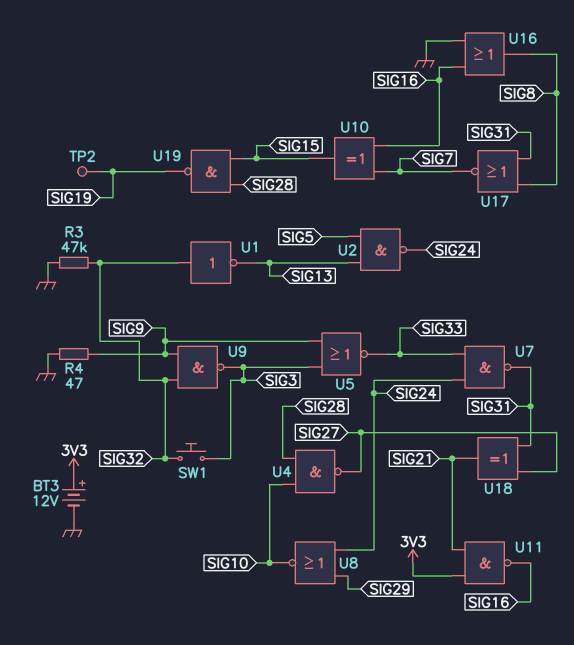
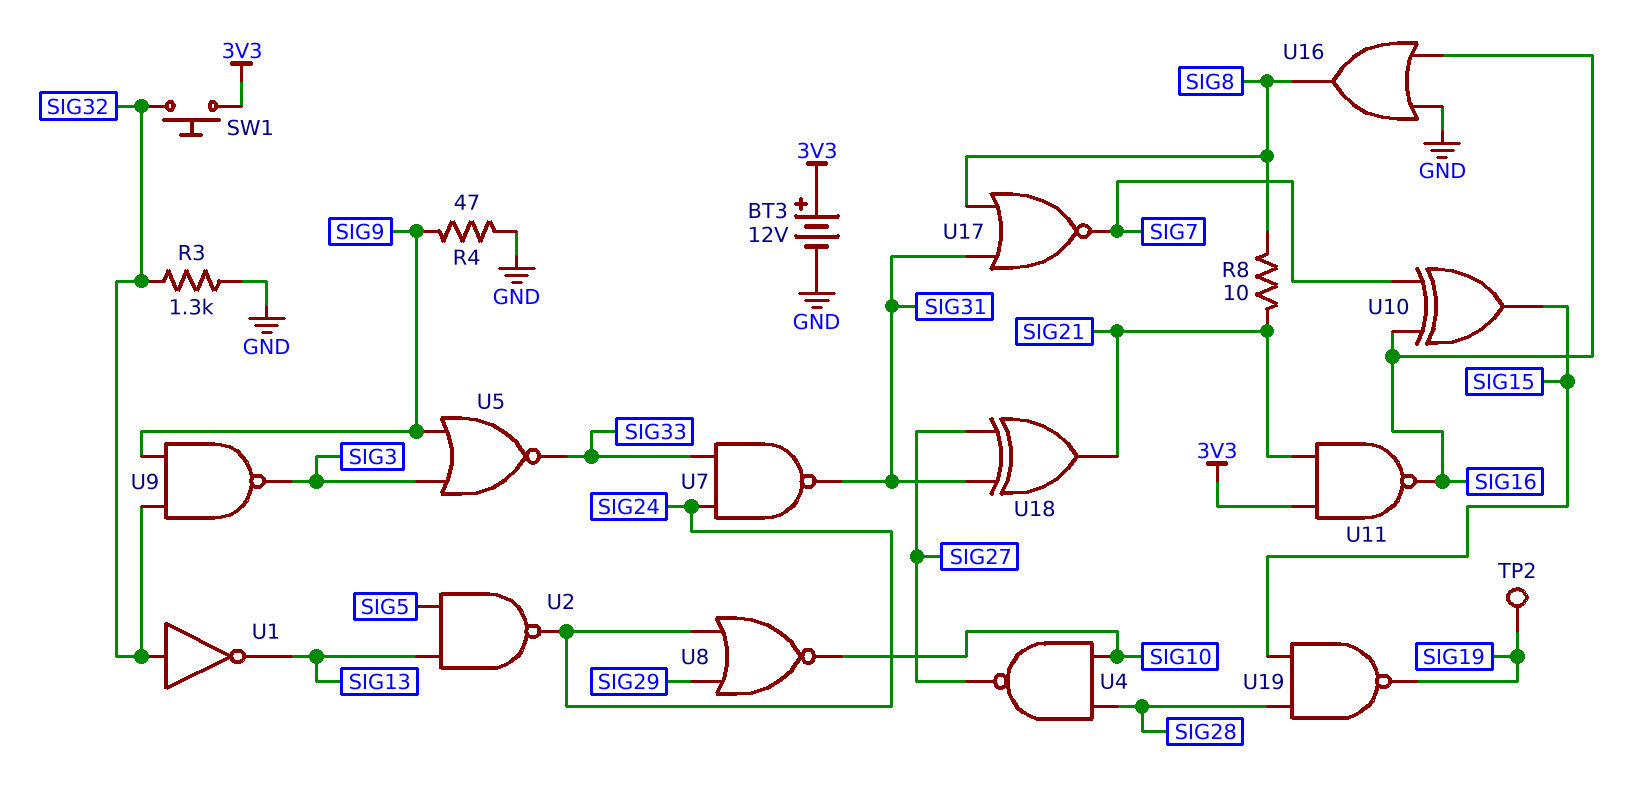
R3: 47k (GND, SIG32) -> 1.3k (GND, SIG32)
R8: none -> 10 (SIG8, SIG21)
SW1: button (SIG3, SIG32) -> button (3V3, SIG32)

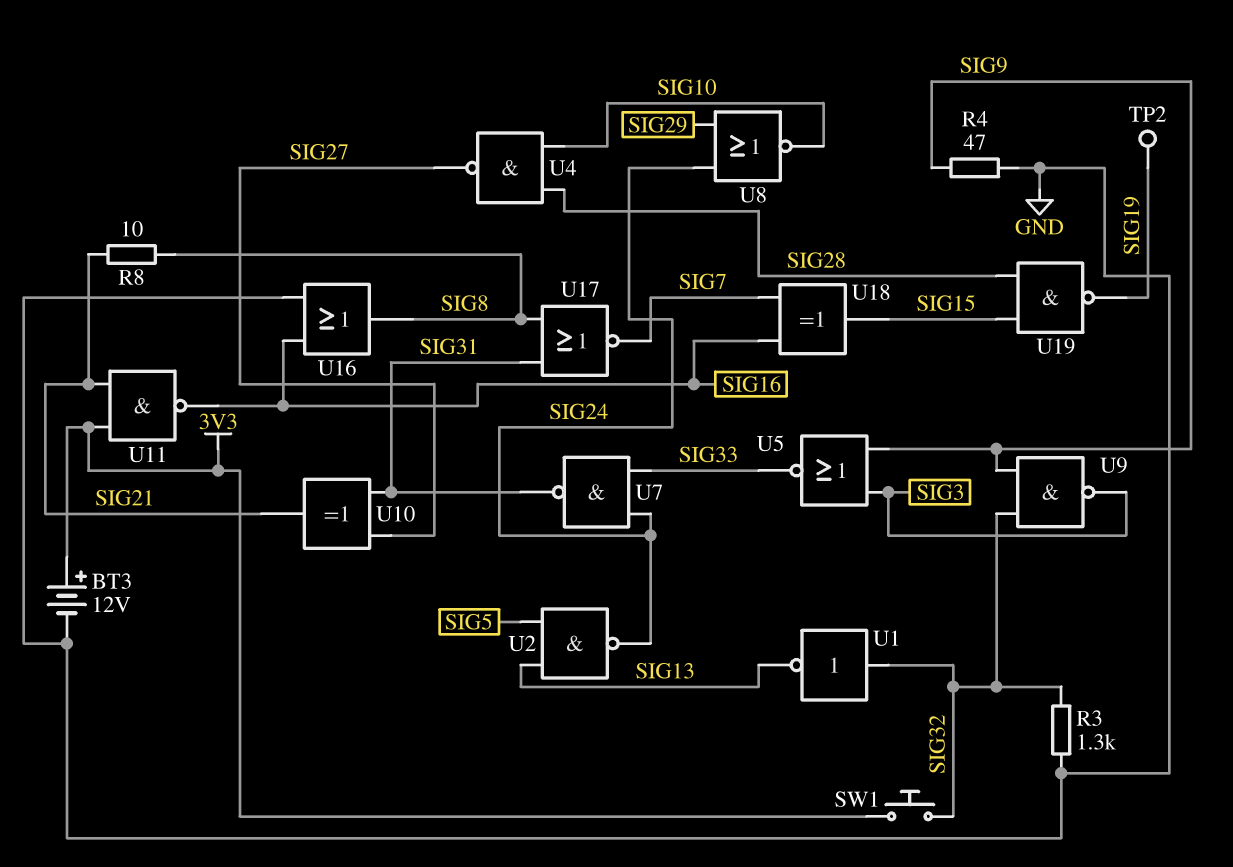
U10: XOR (in SIG7, in SIG16, out SIG15) -> XOR (in SIG27, in SIG31, out SIG21)
U18: XOR (in SIG27, in SIG31, out SIG21) -> XOR (in SIG7, in SIG16, out SIG15)

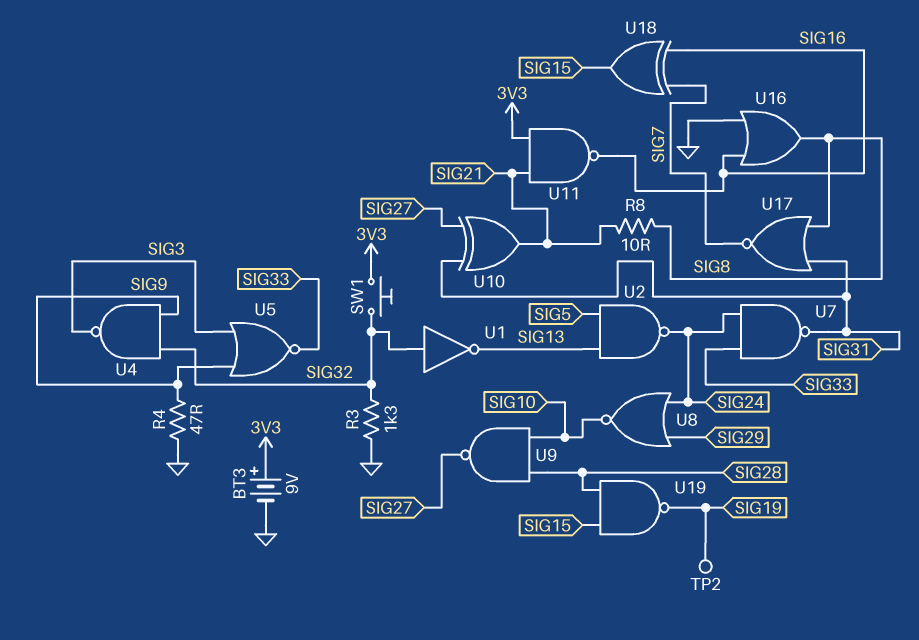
BT3: 12V (plus 3V3, minus GND) -> 9V (plus 3V3, minus GND)
U4: NAND (in SIG10, in SIG28, out SIG27) -> NAND (in SIG9, in SIG32, out SIG3)
U9: NAND (in SIG9, in SIG32, out SIG3) -> NAND (in SIG10, in SIG28, out SIG27)

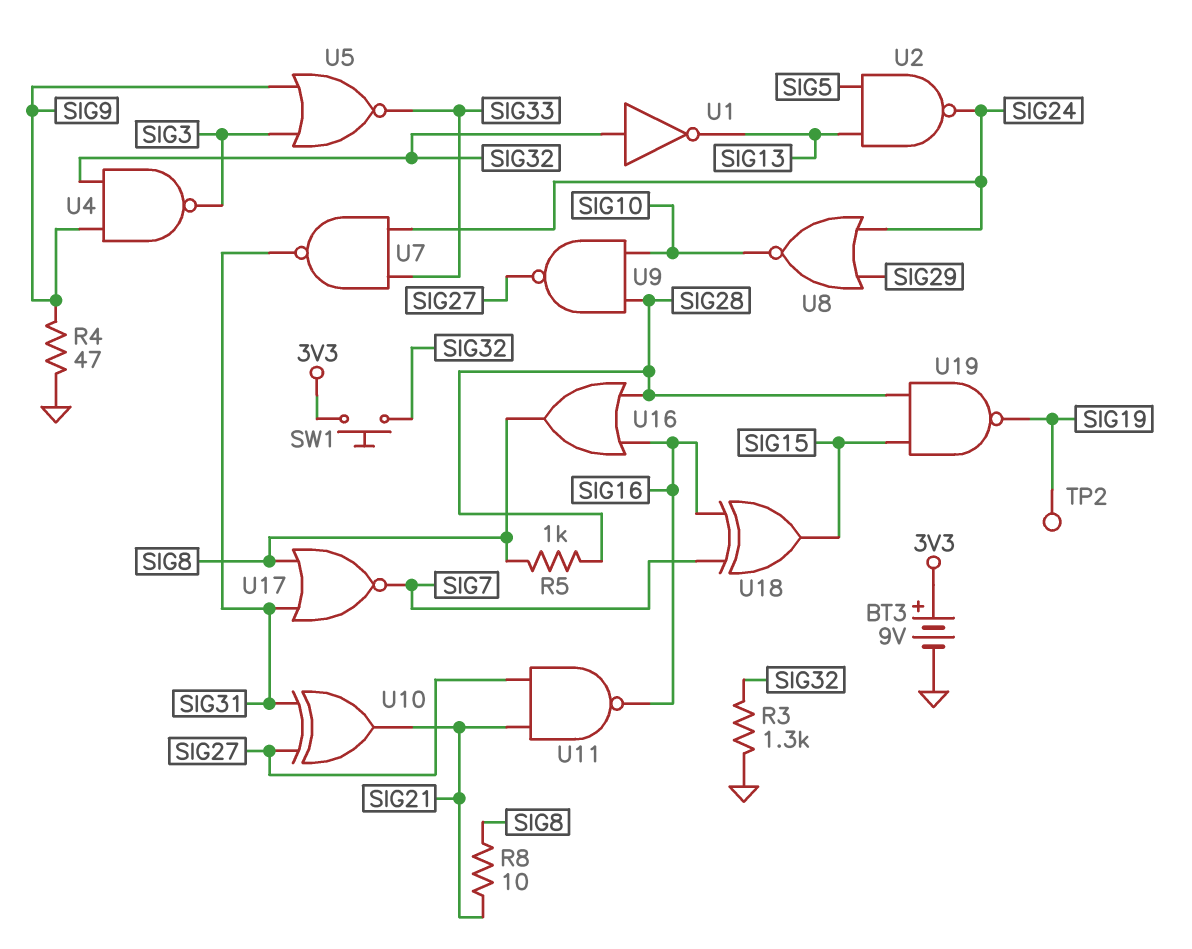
R5: none -> 1k (SIG8, SIG28)
U11: NAND (in 3V3, in SIG21, out SIG16) -> NAND (in SIG21, in SIG27, out SIG16)
U16: OR (in GND, in SIG16, out SIG8) -> OR (in SIG16, in SIG28, out SIG8)

